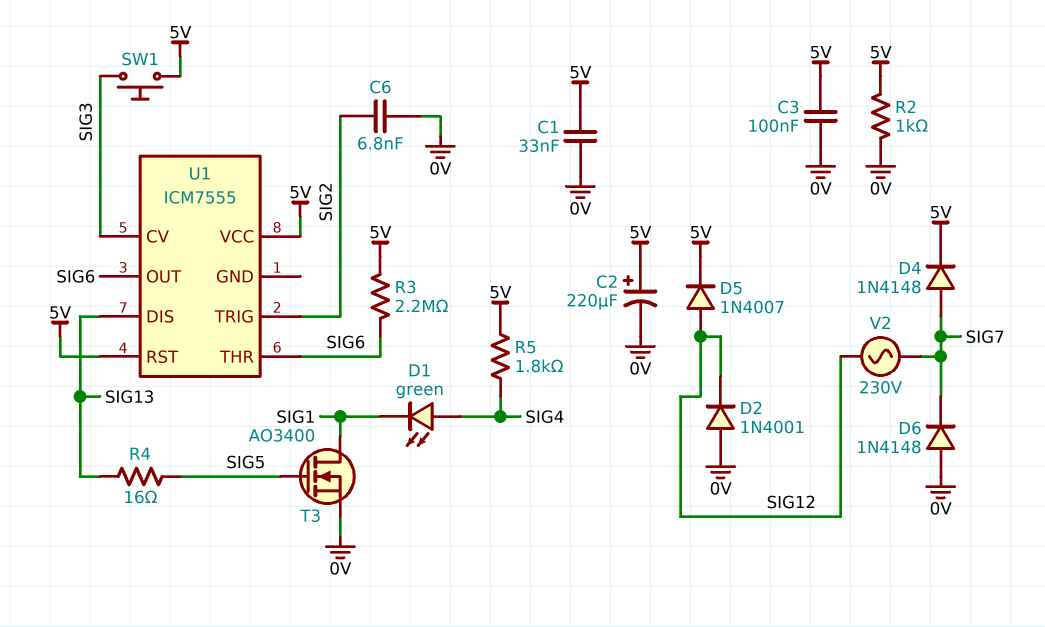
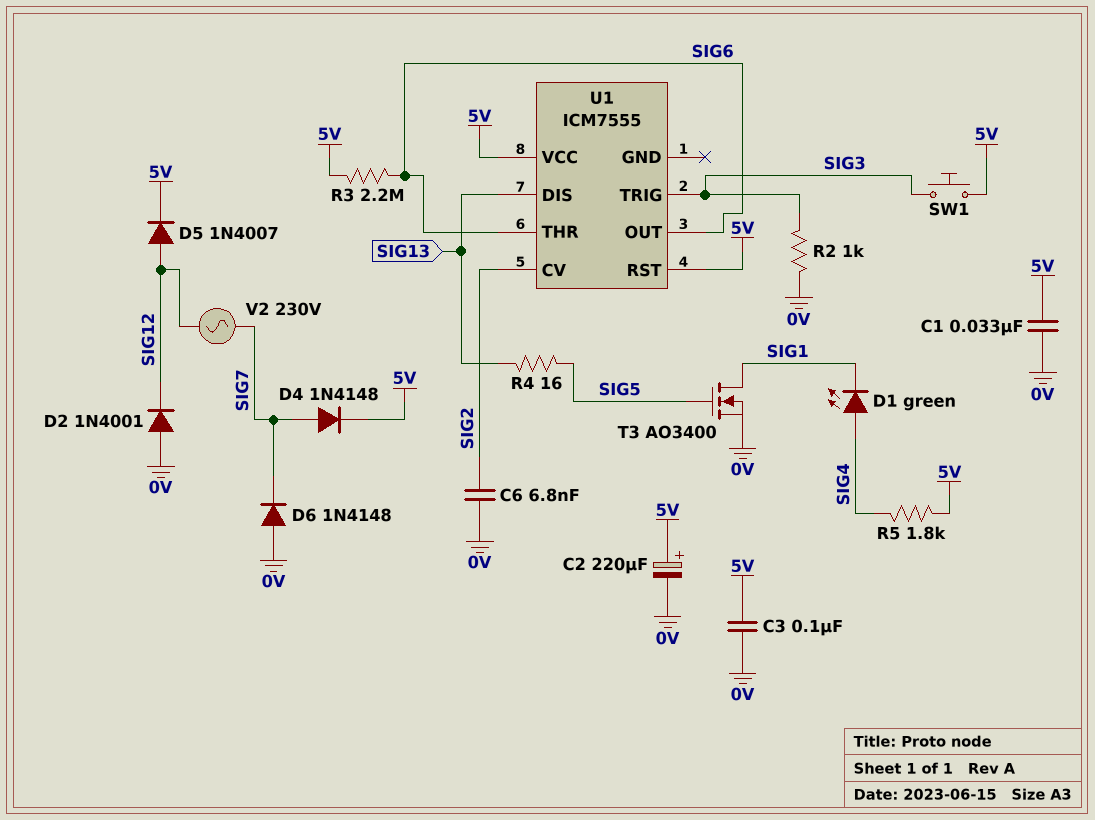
R2: 1k (0V, 5V) -> 1k (0V, SIG3)
U1 pin CV: SIG3 -> SIG2
U1 pin TRIG: SIG2 -> SIG3

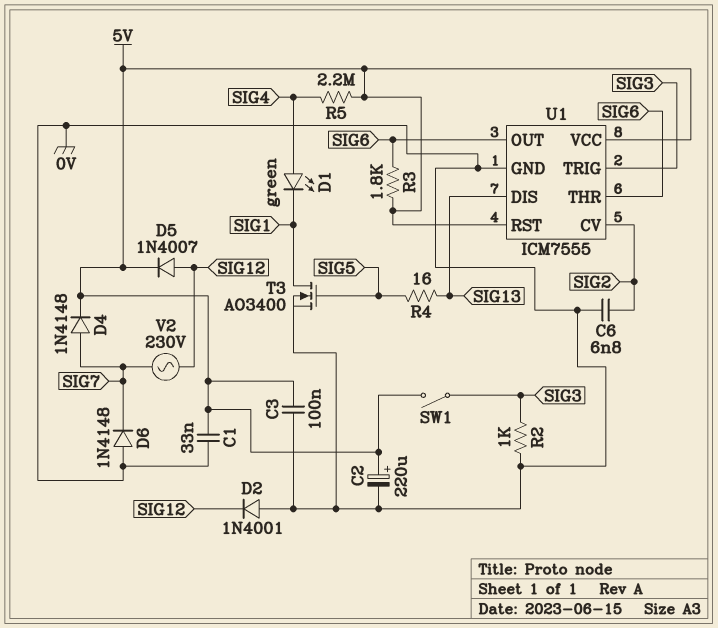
R3: 2.2M (5V, SIG6) -> 1.8k (5V, SIG6)
R5: 1.8k (5V, SIG4) -> 2.2M (5V, SIG4)
SW1: button (5V, SIG3) -> switch (5V, SIG3)
U1 pin GND: none -> 0V

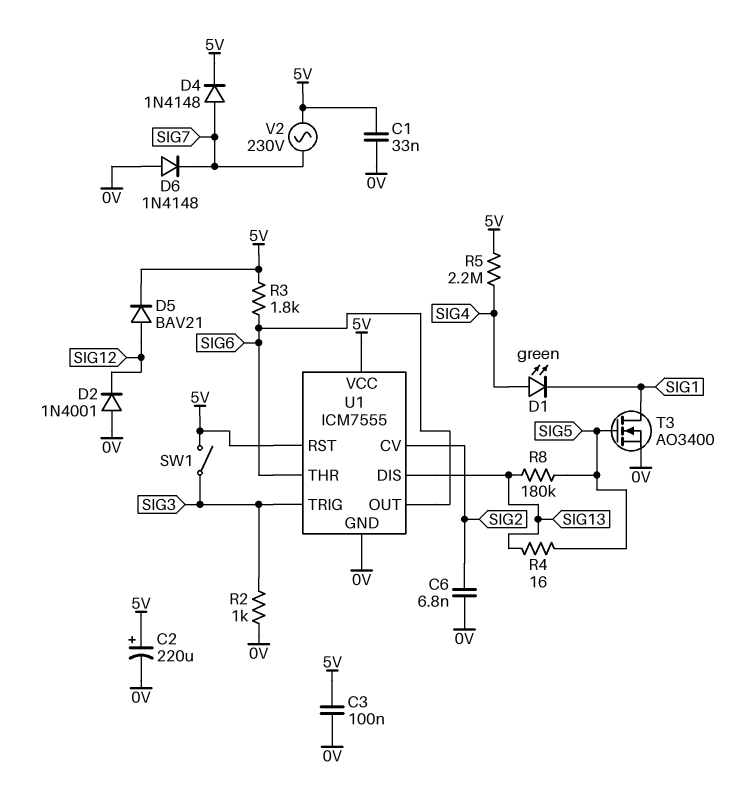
D5: diode 1N4007 (A SIG12, K 5V) -> diode BAV21 (A SIG12, K 5V)
R8: none -> 180k (SIG5, SIG13)
V2: AC 230V (SIG7, SIG12) -> AC 230V (5V, SIG7)

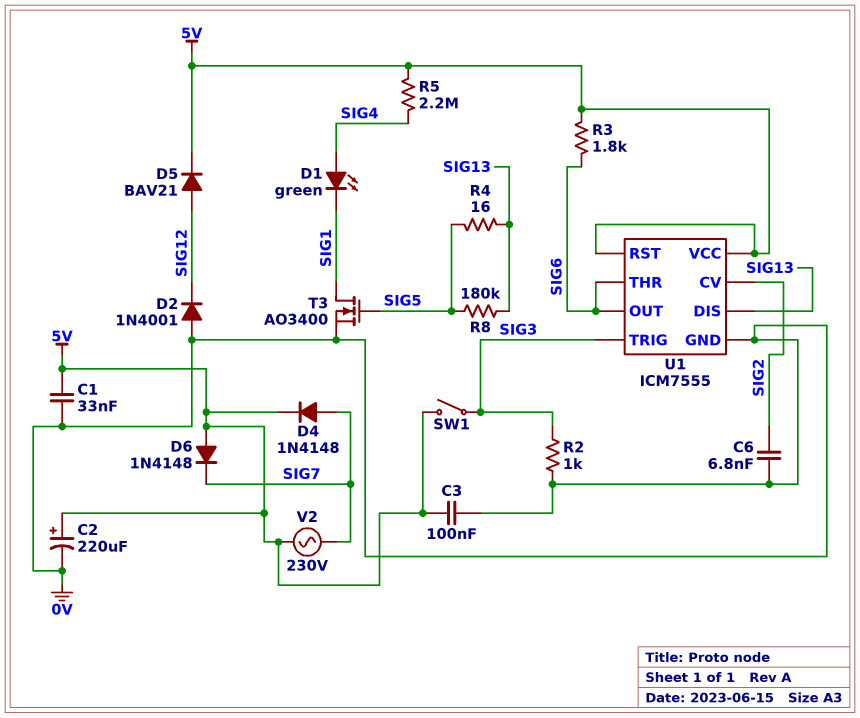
D6: diode 1N4148 (A 0V, K SIG7) -> diode 1N4148 (A 5V, K SIG7)

